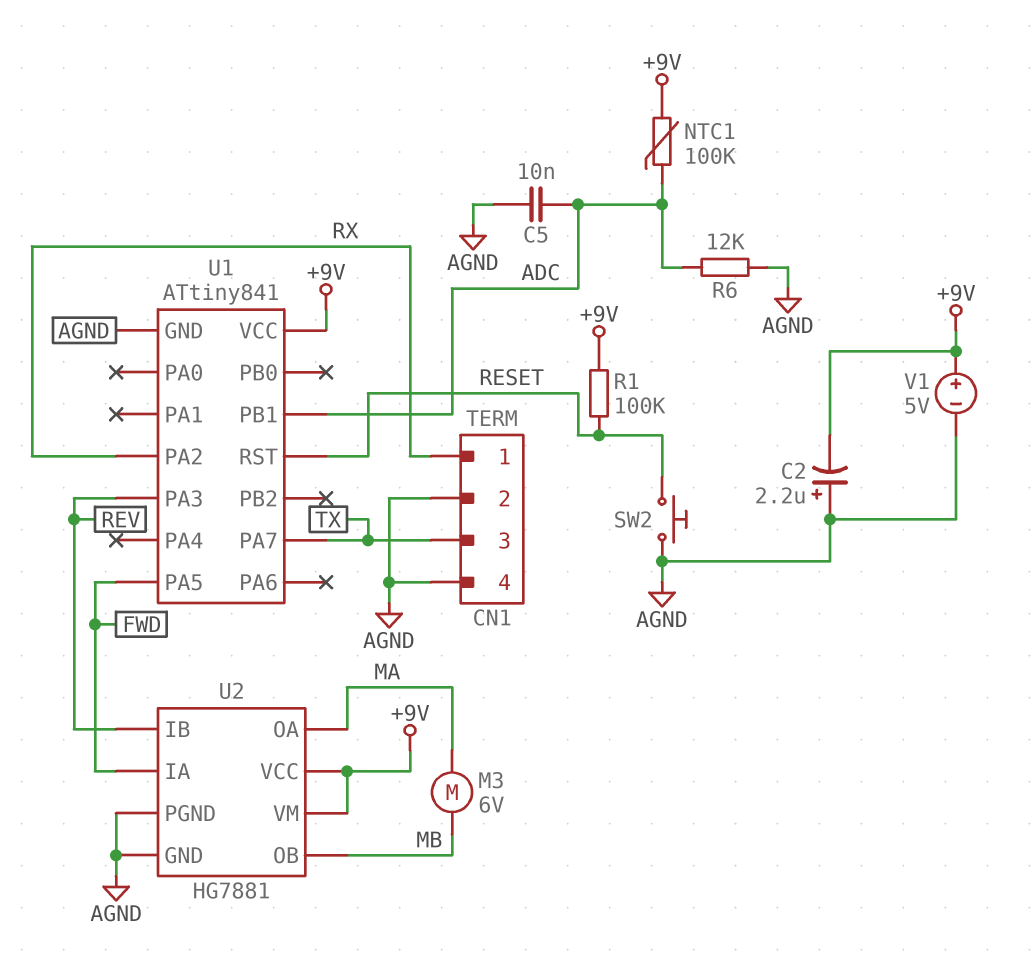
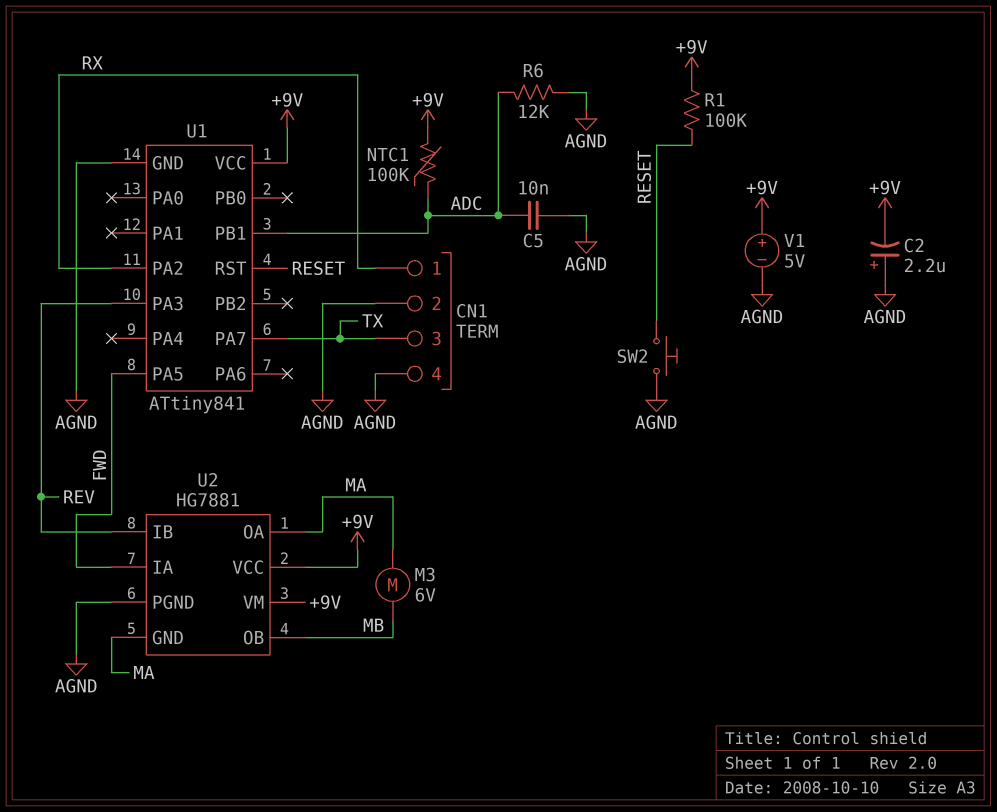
U2 pin GND: AGND -> MA

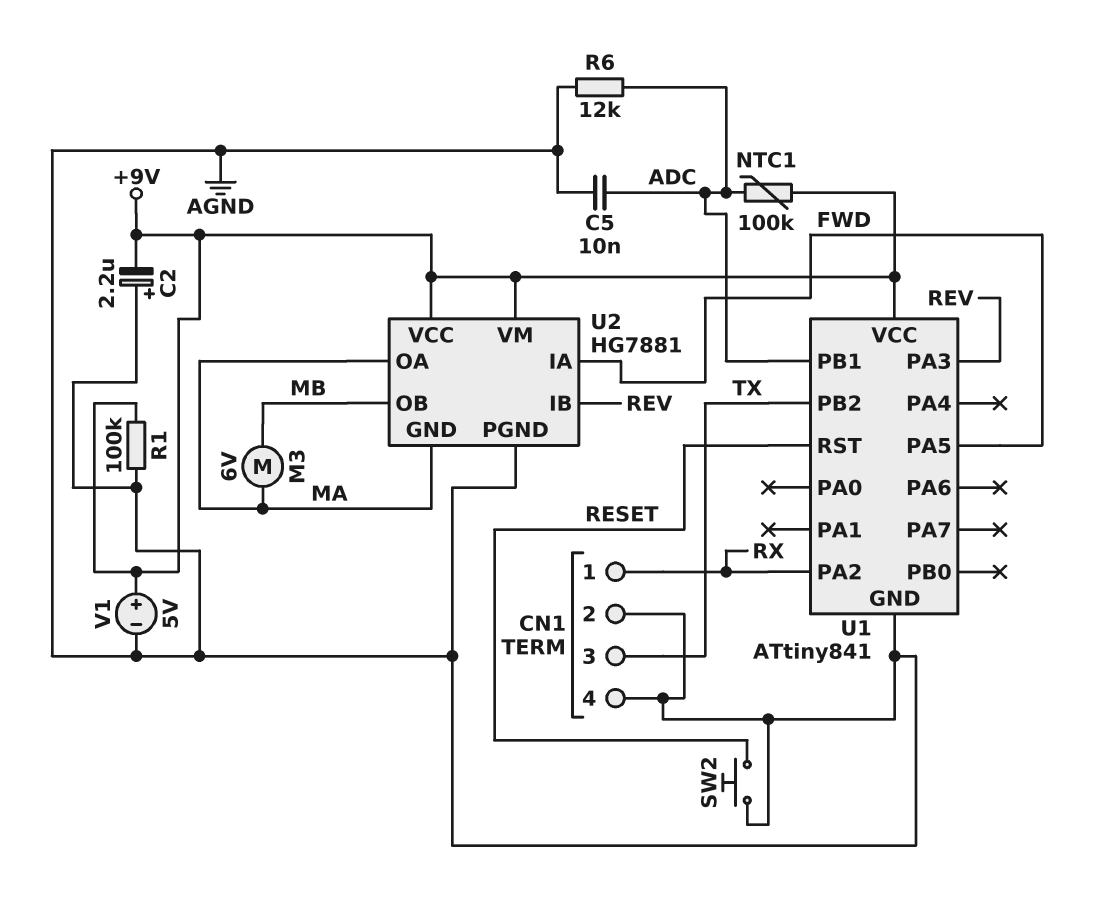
R1: 100k (+9V, RESET) -> 100k (+9V, AGND)
U1 pin PA7: TX -> none
U1 pin PB2: none -> TX

